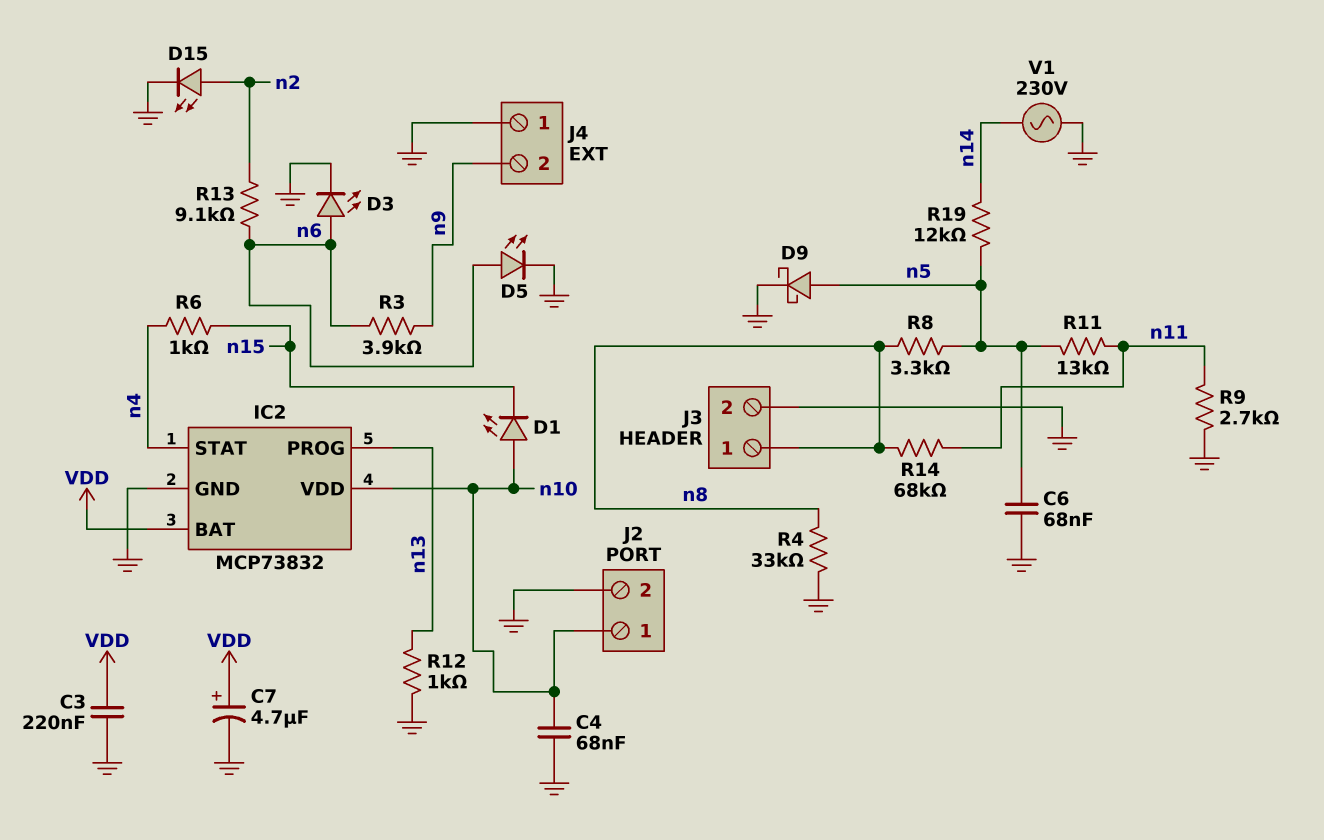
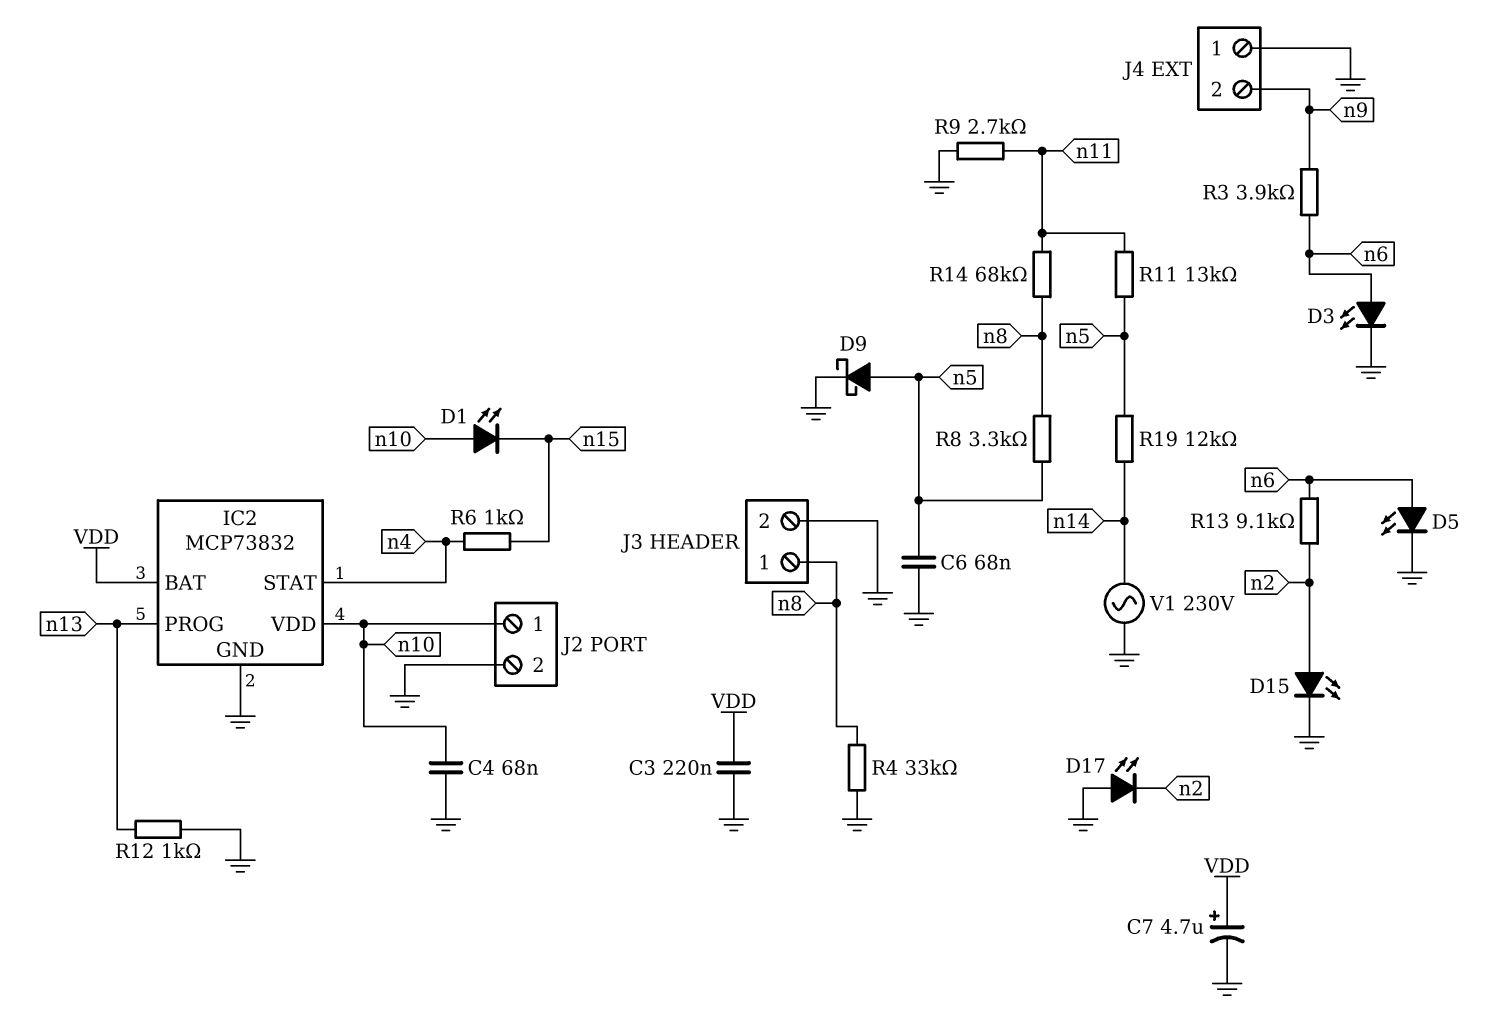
D17: none -> LED (A GND, K n2)

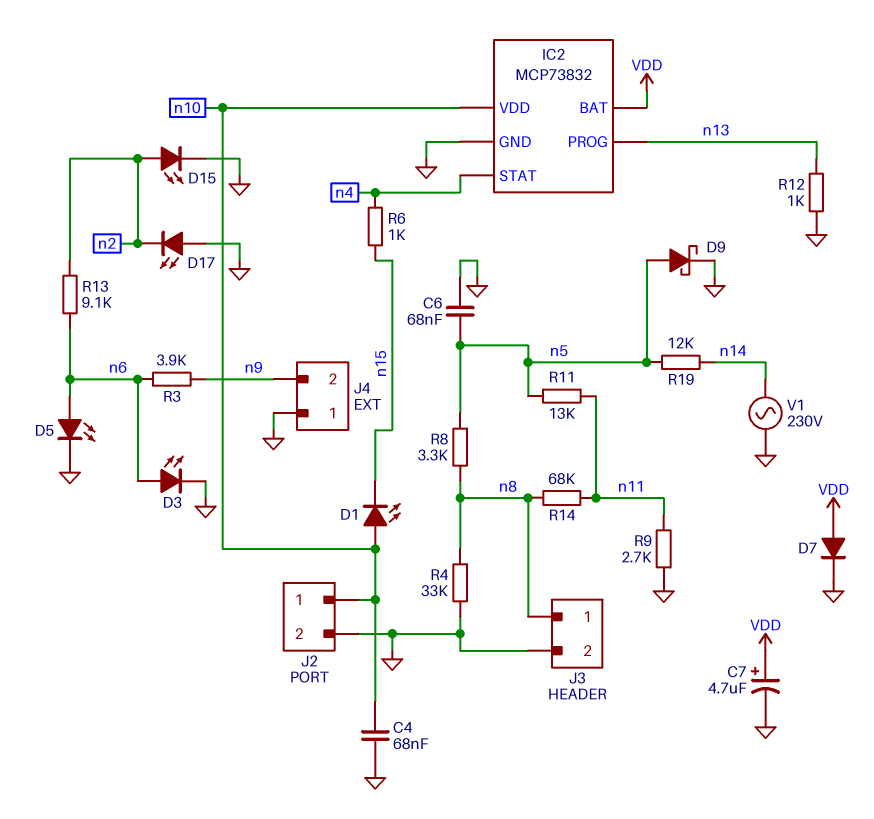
C3: 220nF (GND, VDD) -> none
D7: none -> diode (A VDD, K GND)

